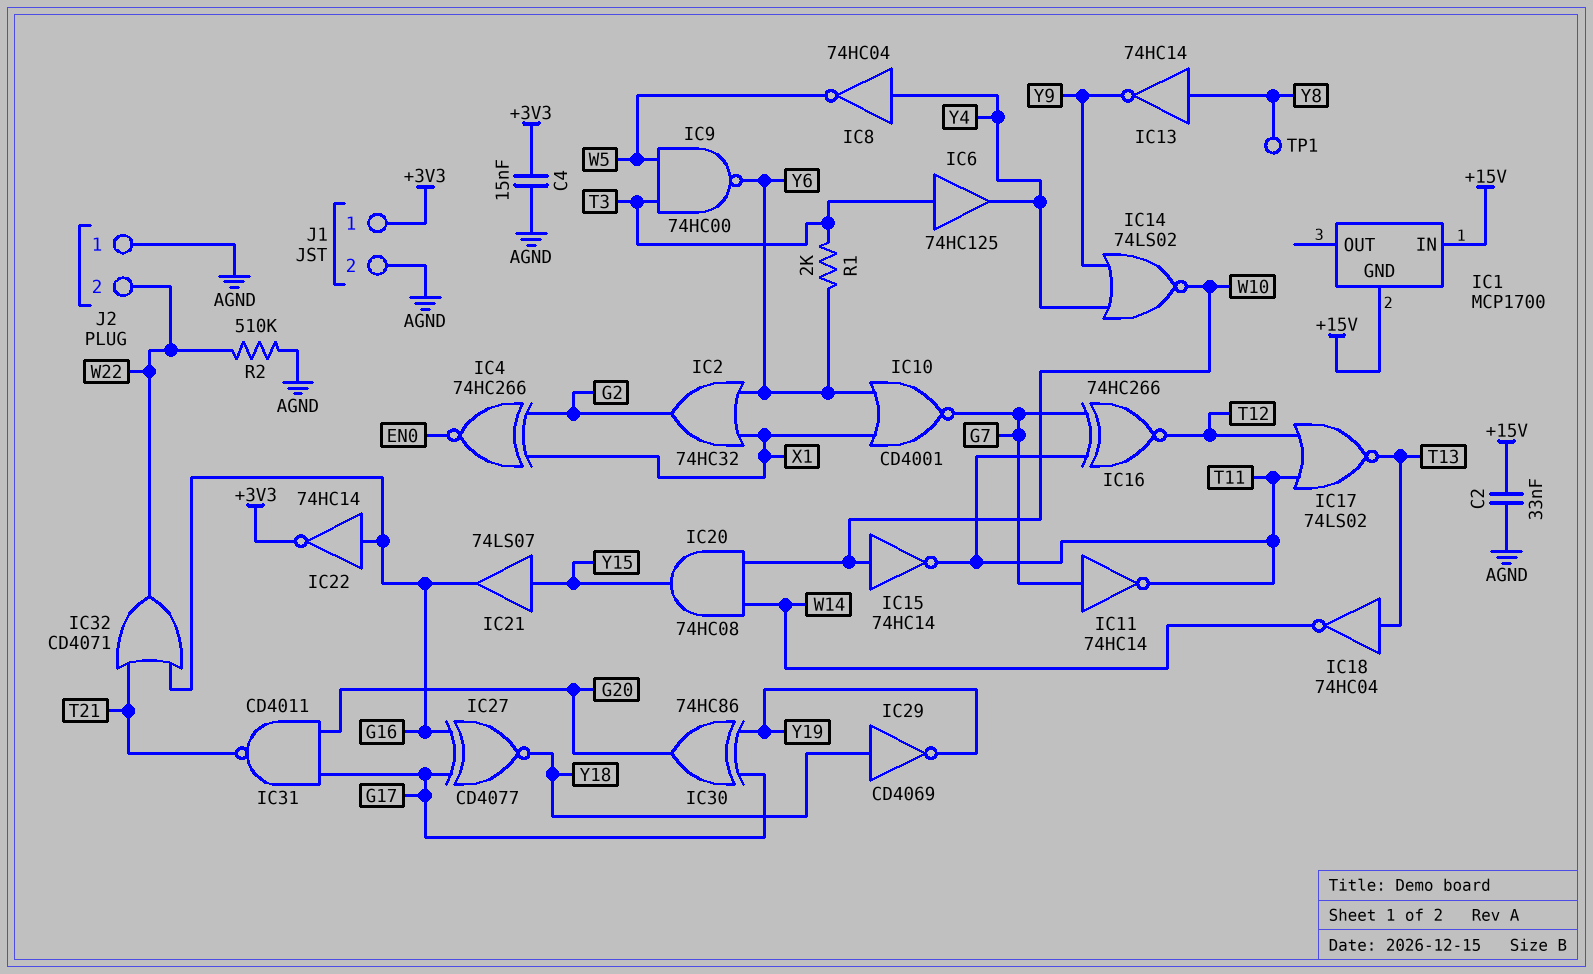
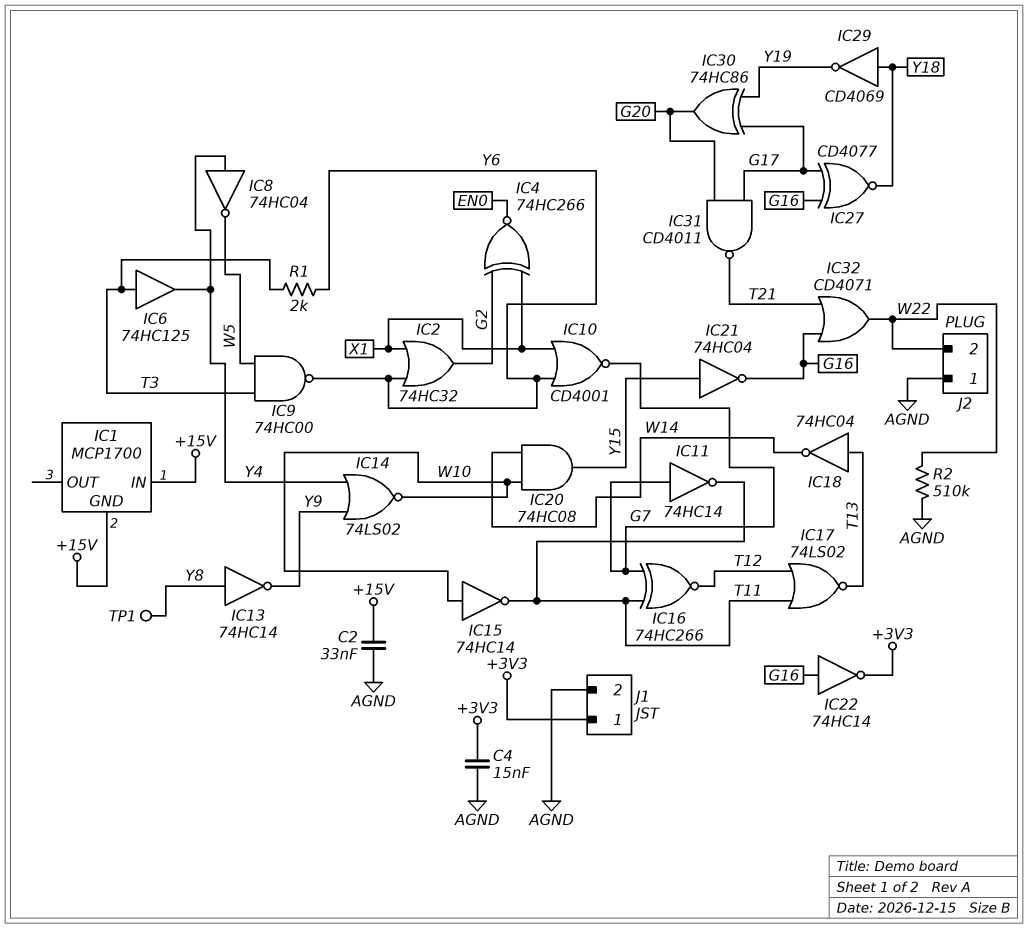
IC21: buffer 74LS07 (in Y15, out G16) -> NOT 74HC04 (in Y15, out G16)

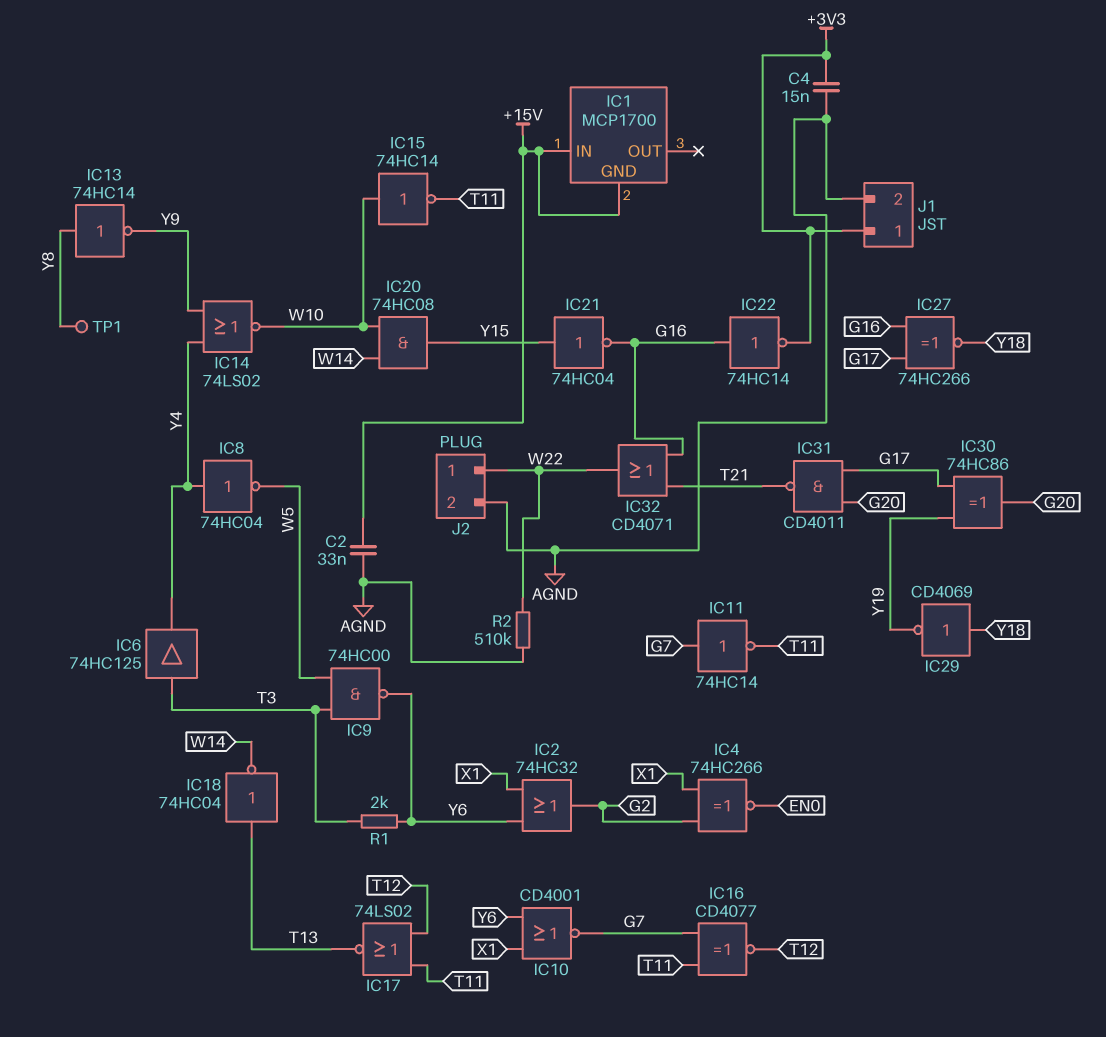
IC16: XNOR 74HC266 (in G7, in T11, out T12) -> XNOR CD4077 (in G7, in T11, out T12)
IC27: XNOR CD4077 (in G16, in G17, out Y18) -> XNOR 74HC266 (in G16, in G17, out Y18)
J2 pin 1: AGND -> W22
J2 pin 2: W22 -> AGND

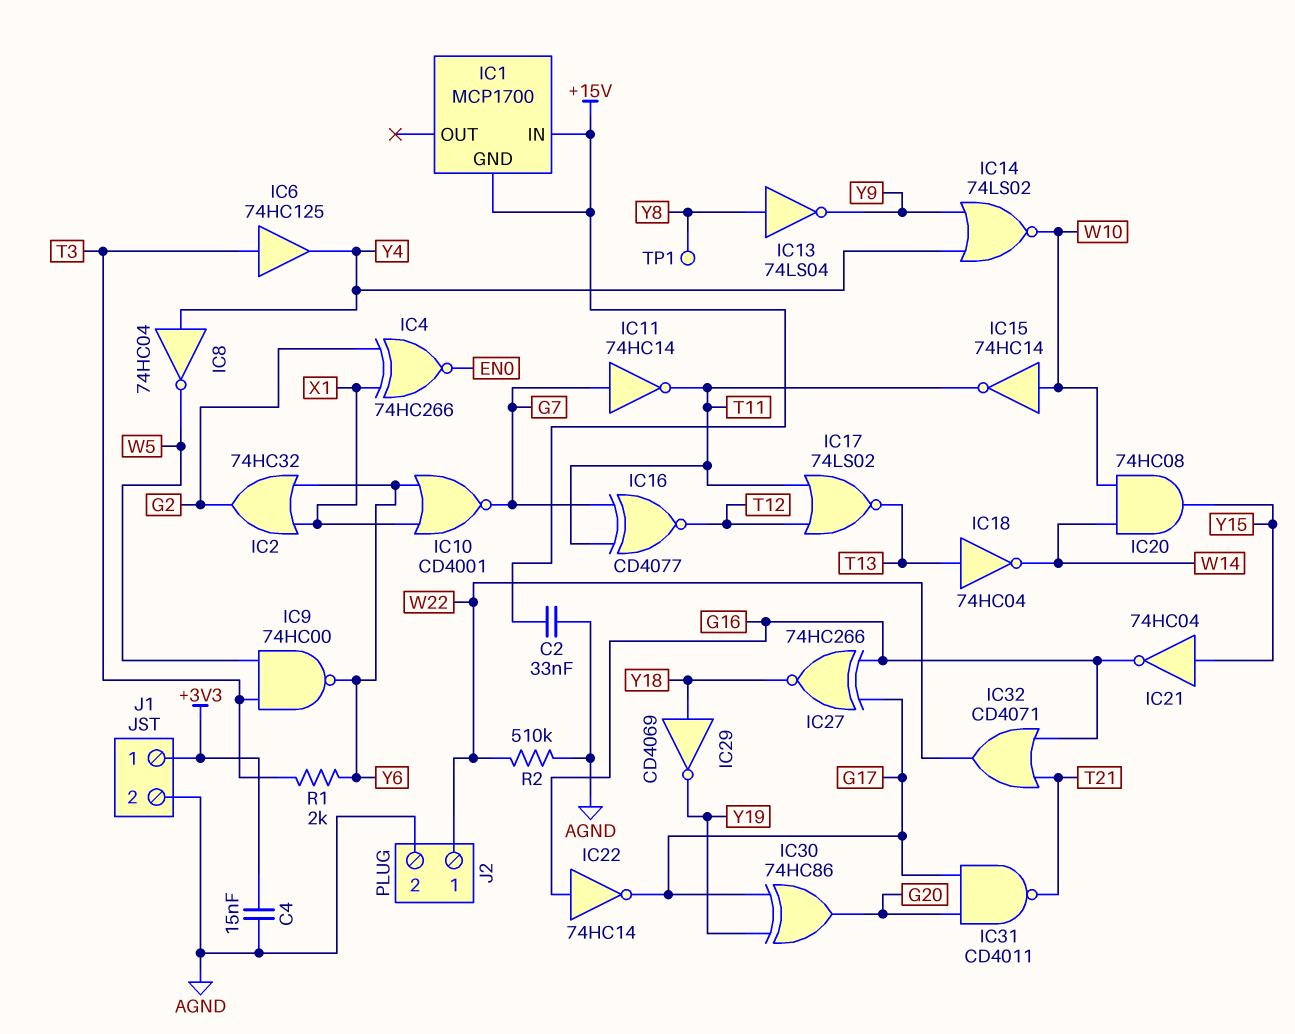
IC13: NOT 74HC14 (in Y8, out Y9) -> NOT 74LS04 (in Y8, out Y9)
IC22: NOT 74HC14 (in G16, out +3V3) -> NOT 74HC14 (in G16, out G17)

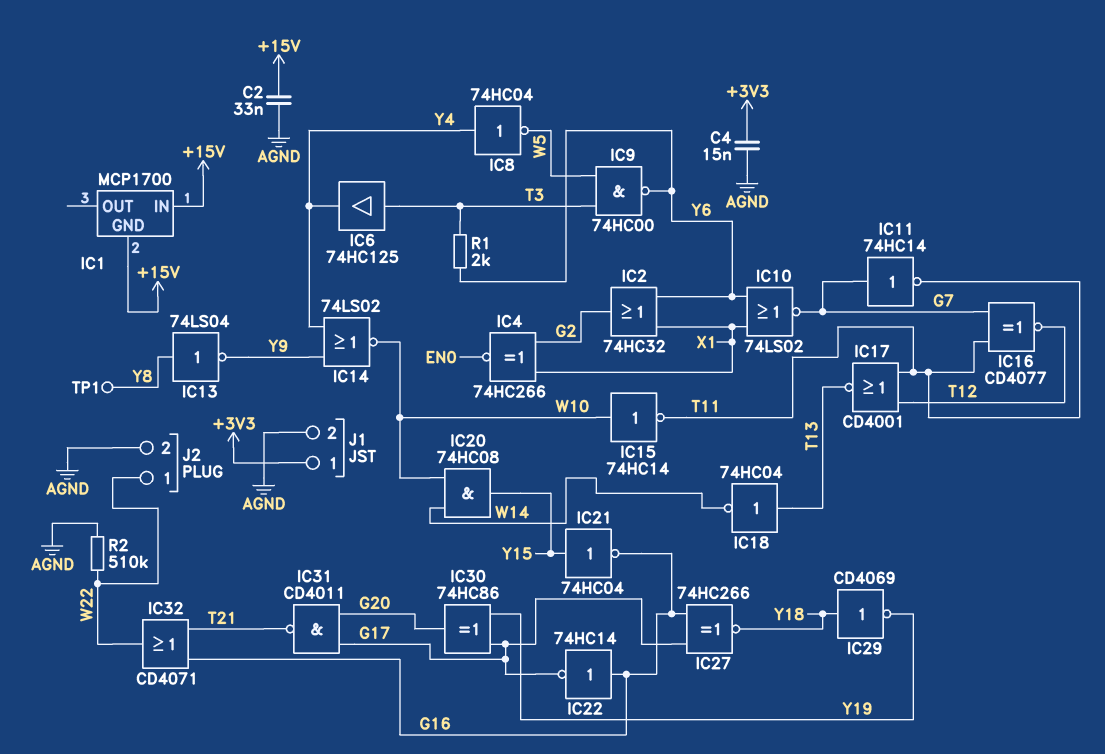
IC10: NOR CD4001 (in X1, in Y6, out G7) -> NOR 74LS02 (in X1, in Y6, out G7)
IC17: NOR 74LS02 (in T11, in T12, out T13) -> NOR CD4001 (in T11, in T12, out T13)

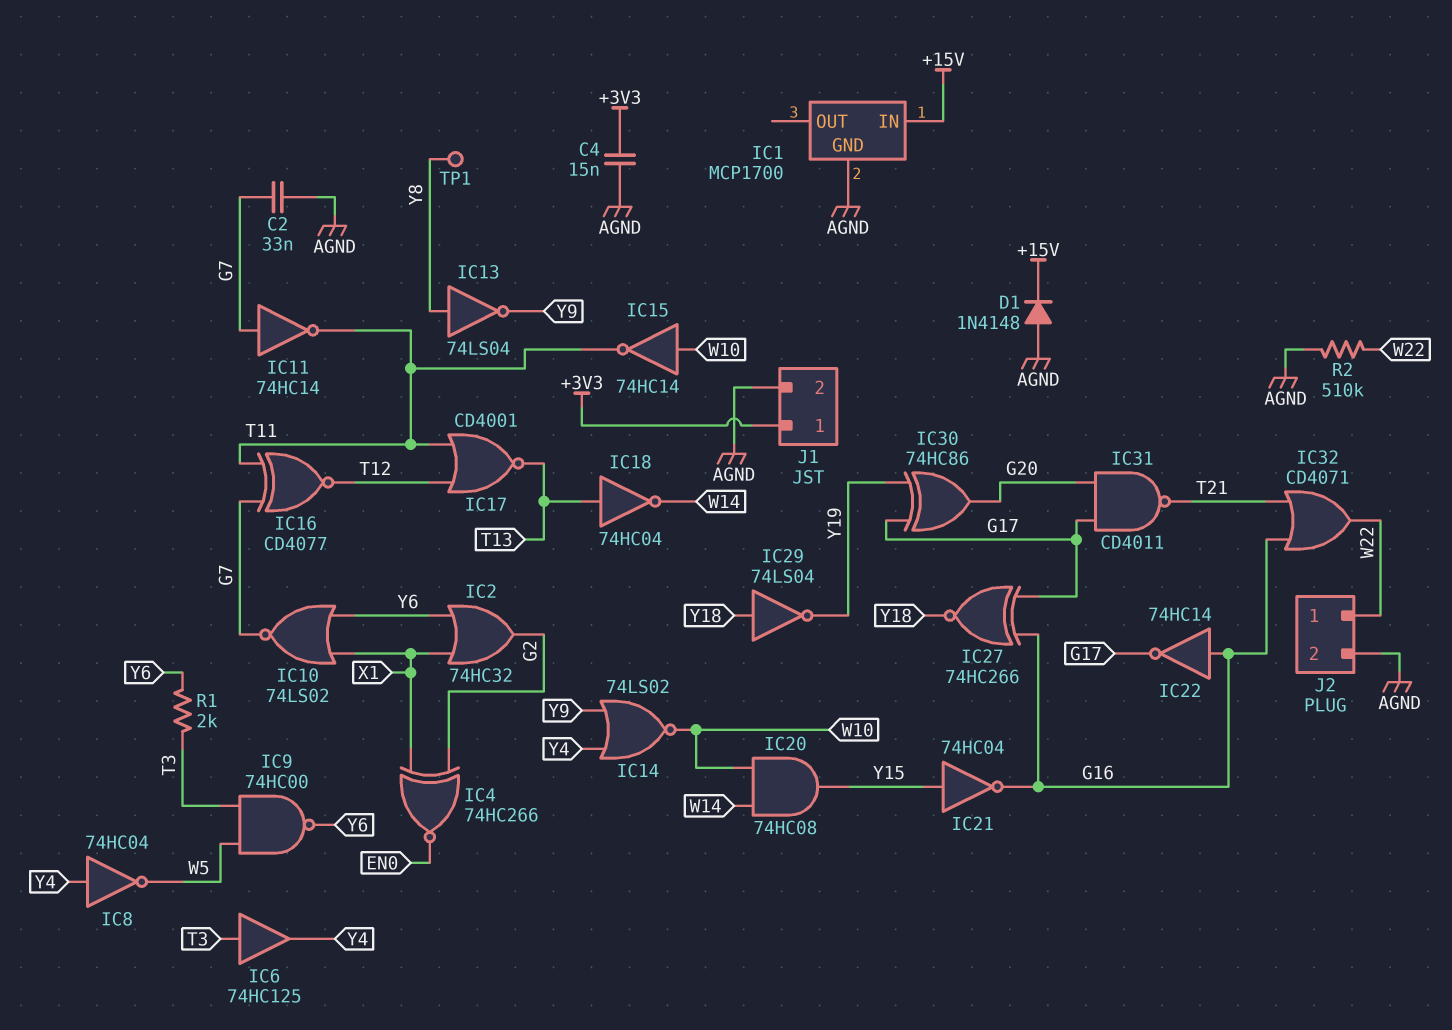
C2: 33nF (+15V, AGND) -> 33nF (AGND, G7)
D1: none -> diode 1N4148 (A AGND, K +15V)
IC1 pin GND: +15V -> AGND
IC29: NOT CD4069 (in Y18, out Y19) -> NOT 74LS04 (in Y18, out Y19)

